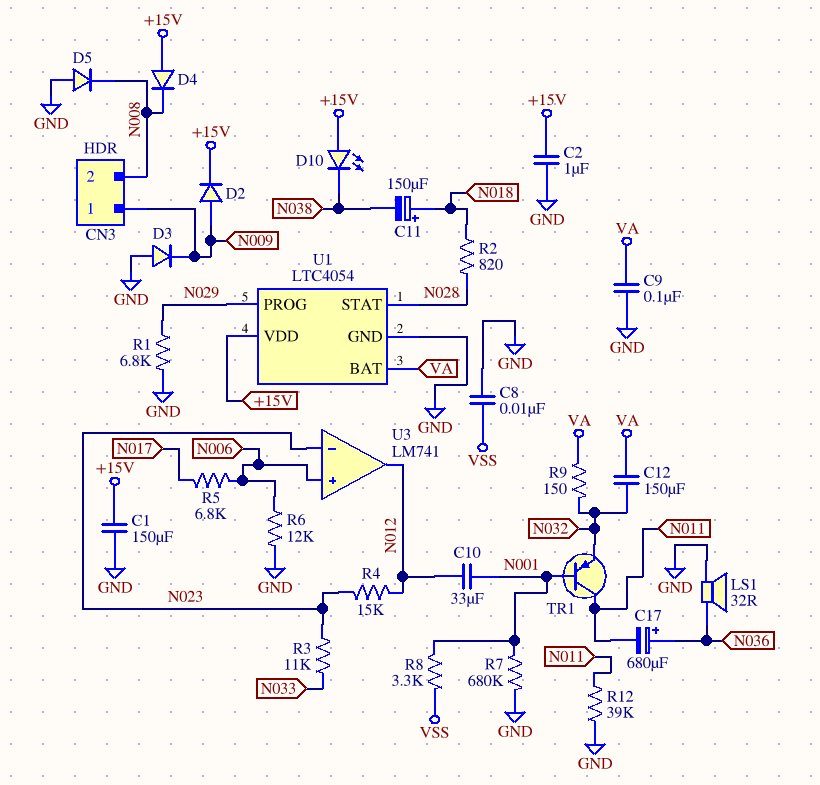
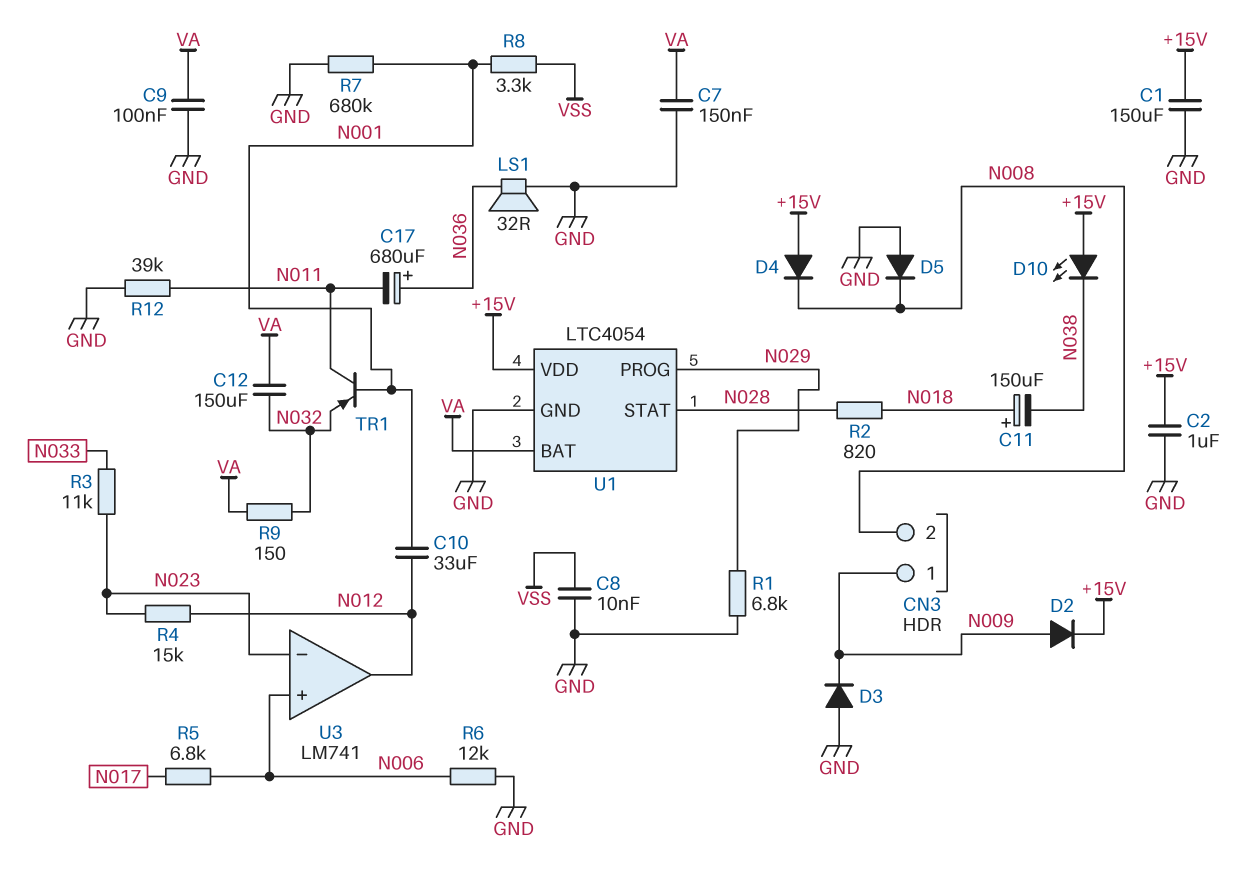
C7: none -> 150nF (GND, VA)

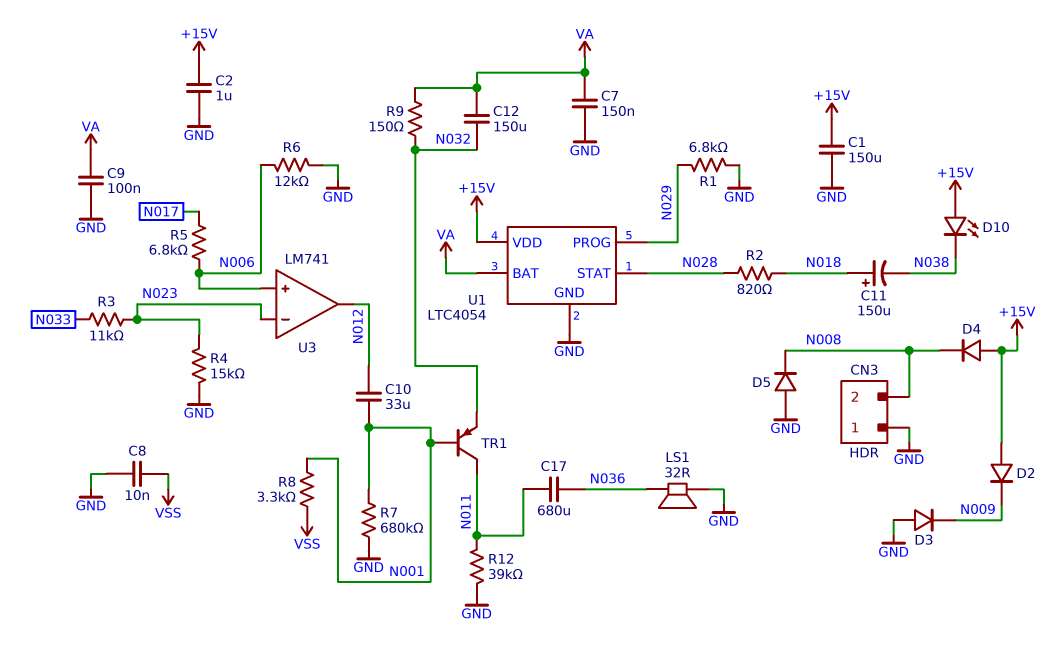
C17: 680uF (plus N036, minus N011) -> 680uF (N011, N036)
CN3 pin 1: N009 -> GND
D2: diode (A N009, K +15V) -> diode (A +15V, K N009)
R4: 15k (N012, N023) -> 15k (GND, N023)

